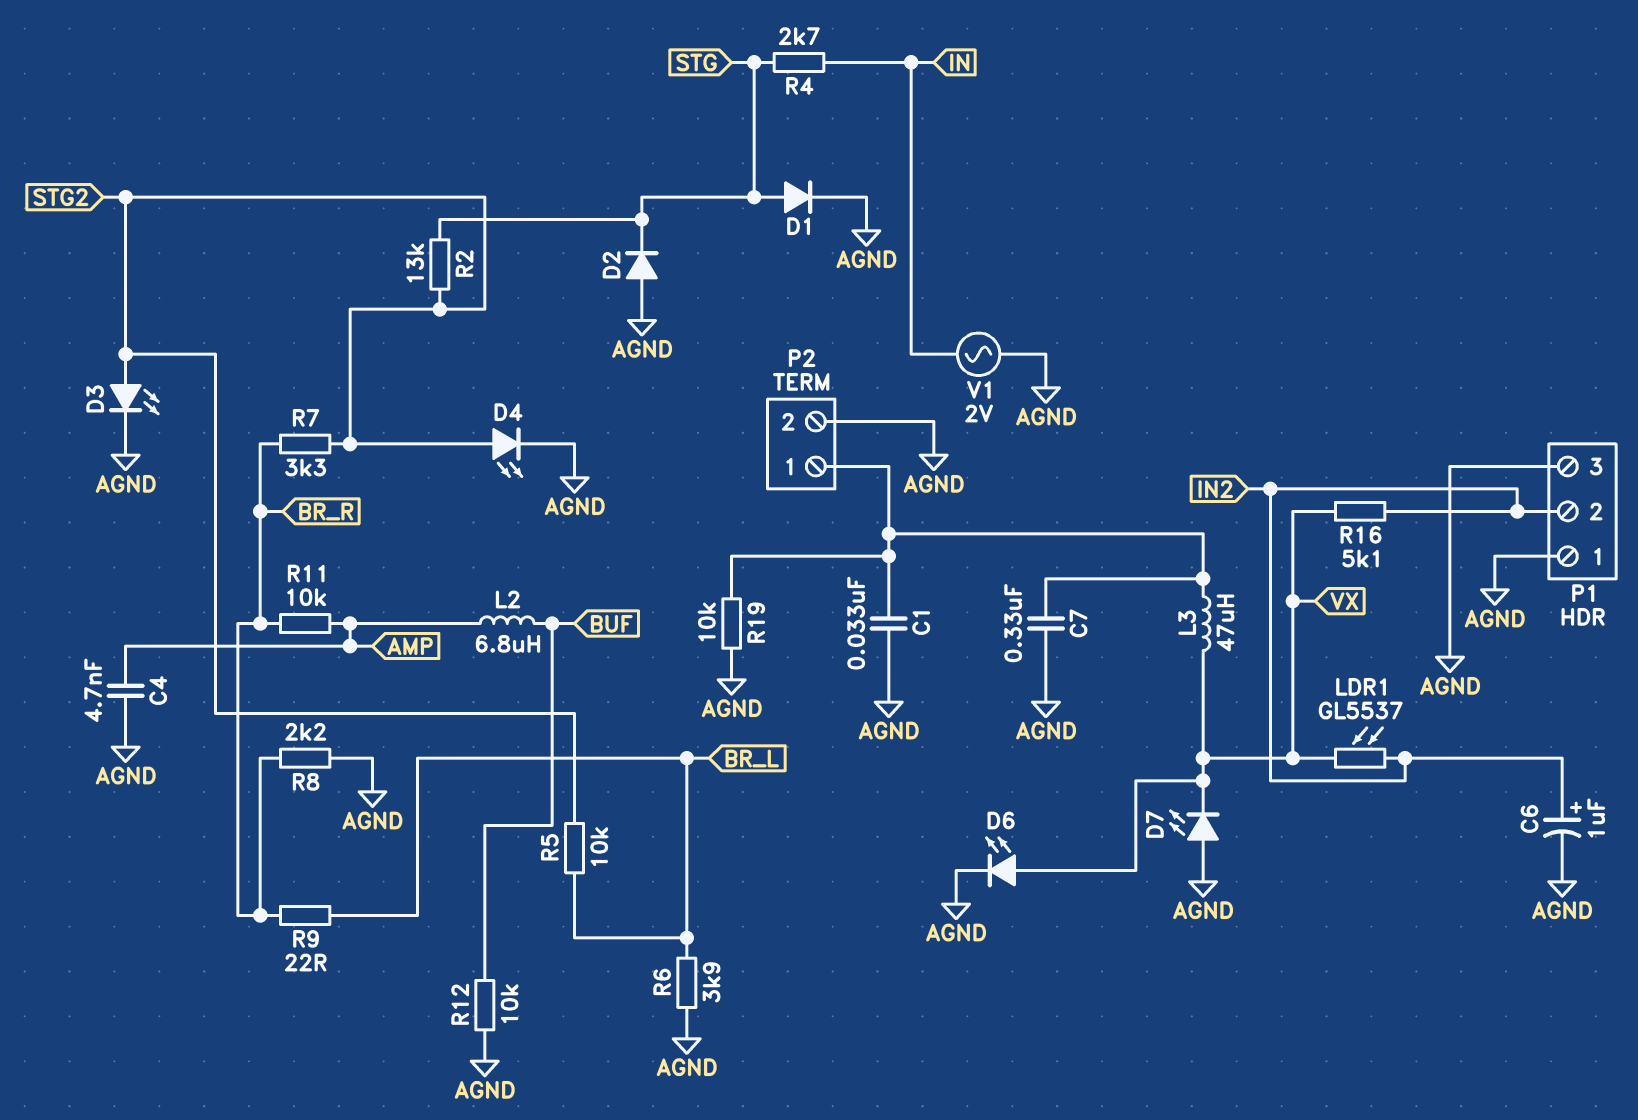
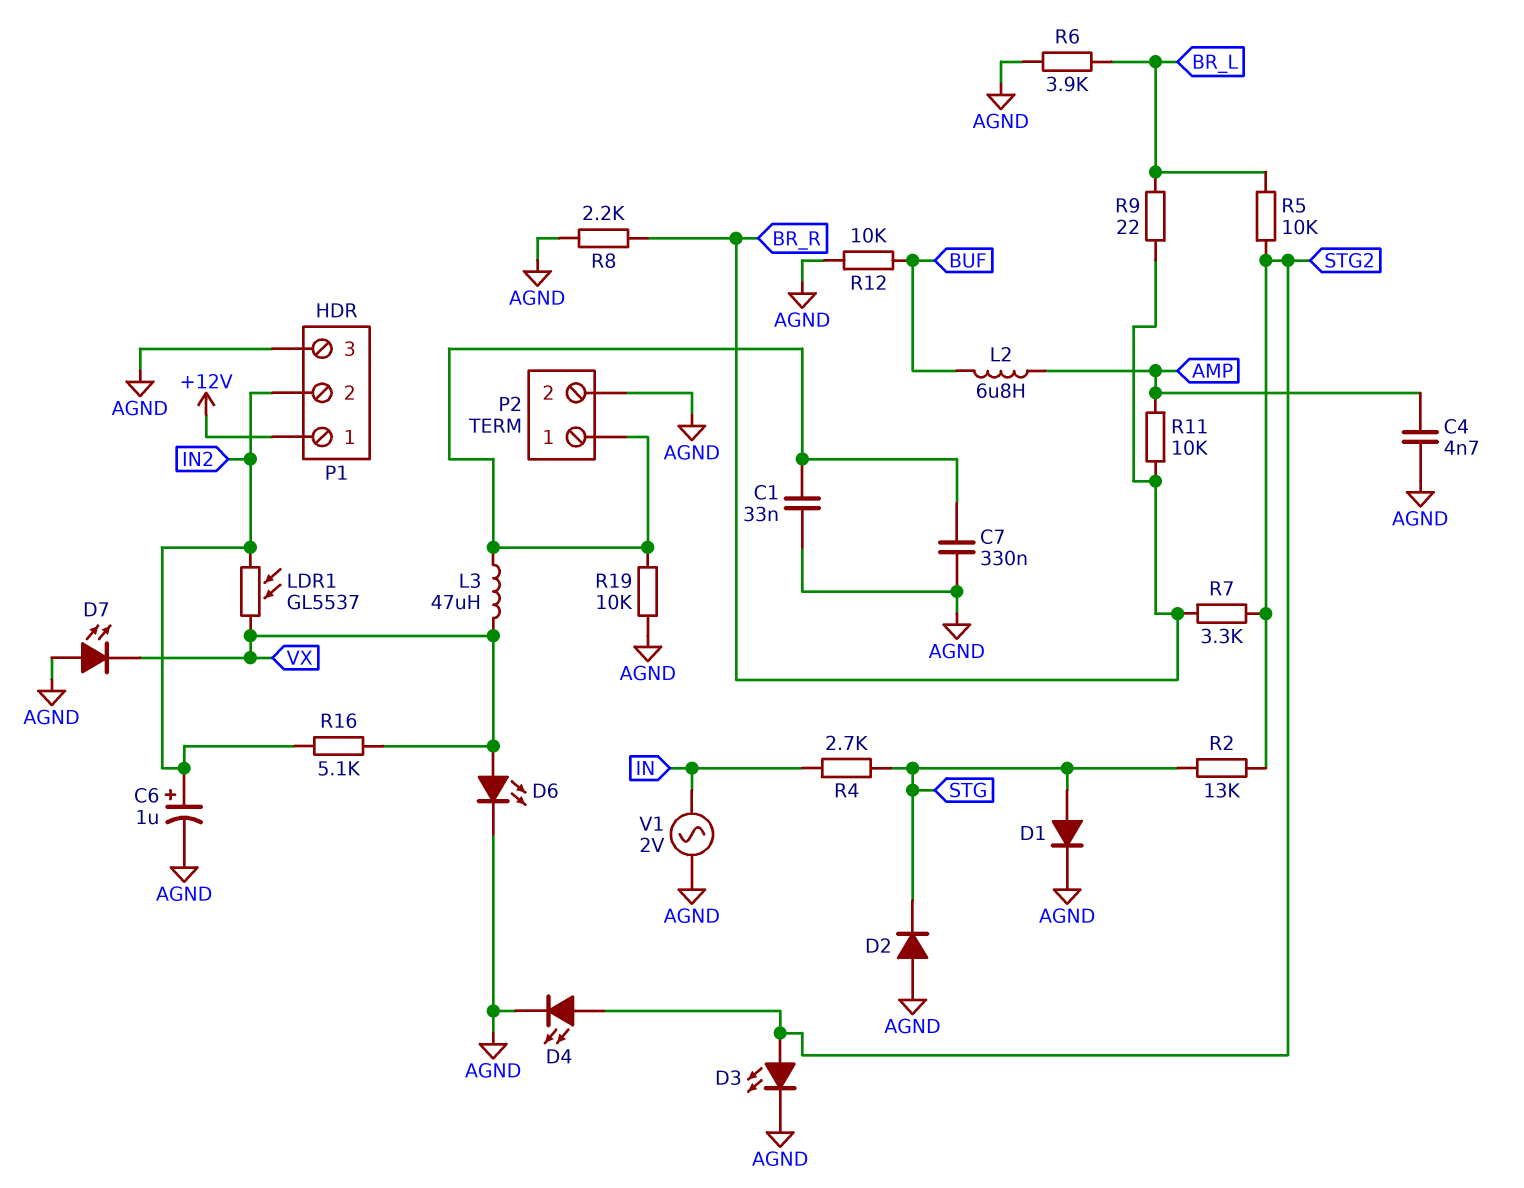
P1 pin 1: AGND -> +12V

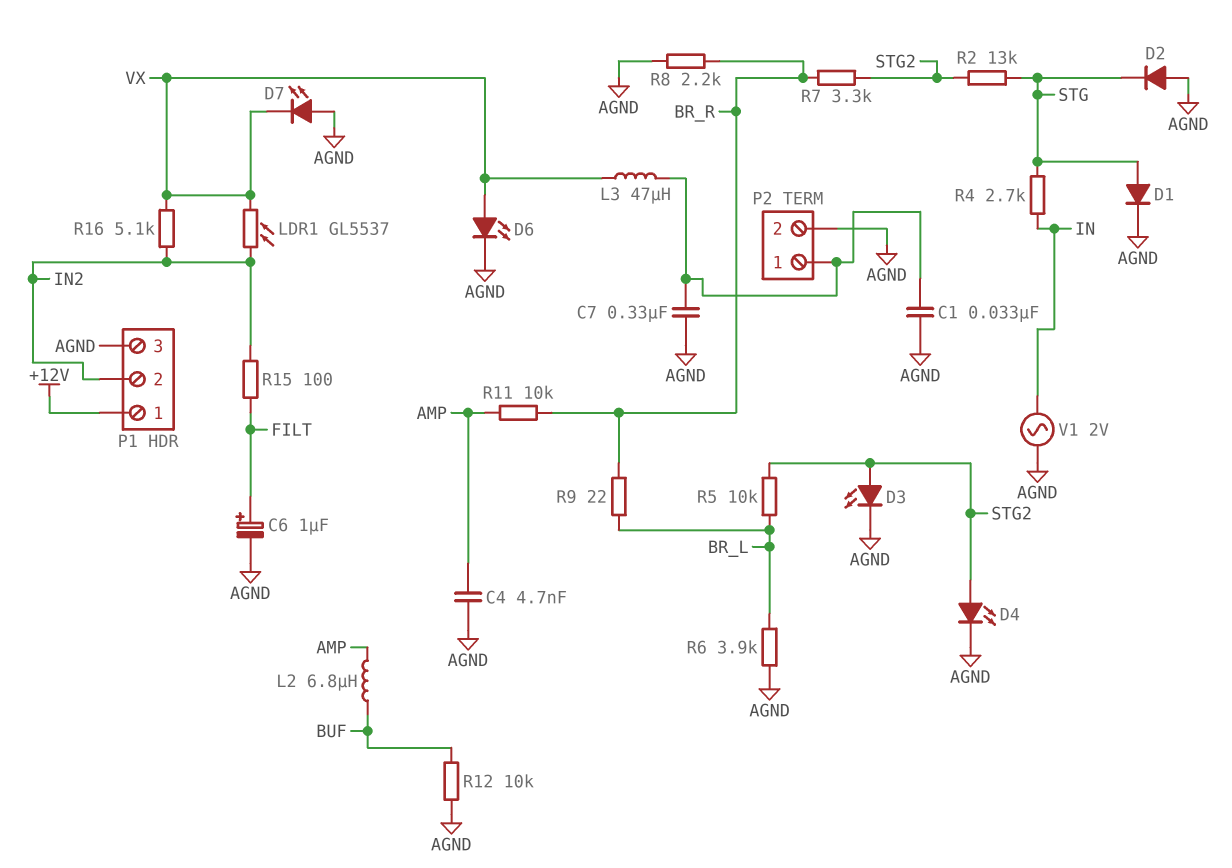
C6: 1uF (plus IN2, minus AGND) -> 1uF (plus FILT, minus AGND)
R15: none -> 100 (FILT, IN2)
R19: 10k (AGND, P2/1) -> none

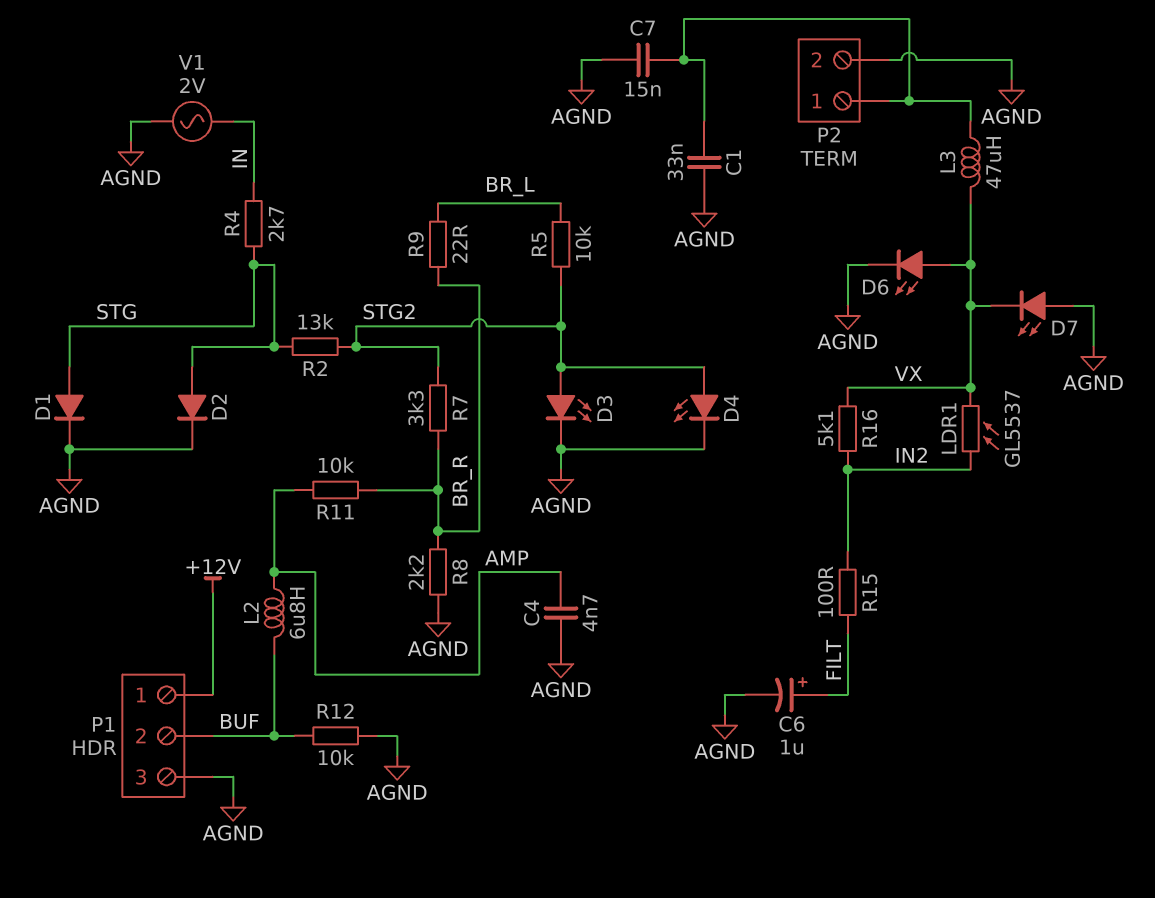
C7: 330nF (AGND, P2/1) -> 15nF (AGND, P2/1)
D2: diode (A AGND, K STG) -> diode (A STG, K AGND)
P1 pin 2: IN2 -> BUF
R6: 3.9k (AGND, BR_L) -> none

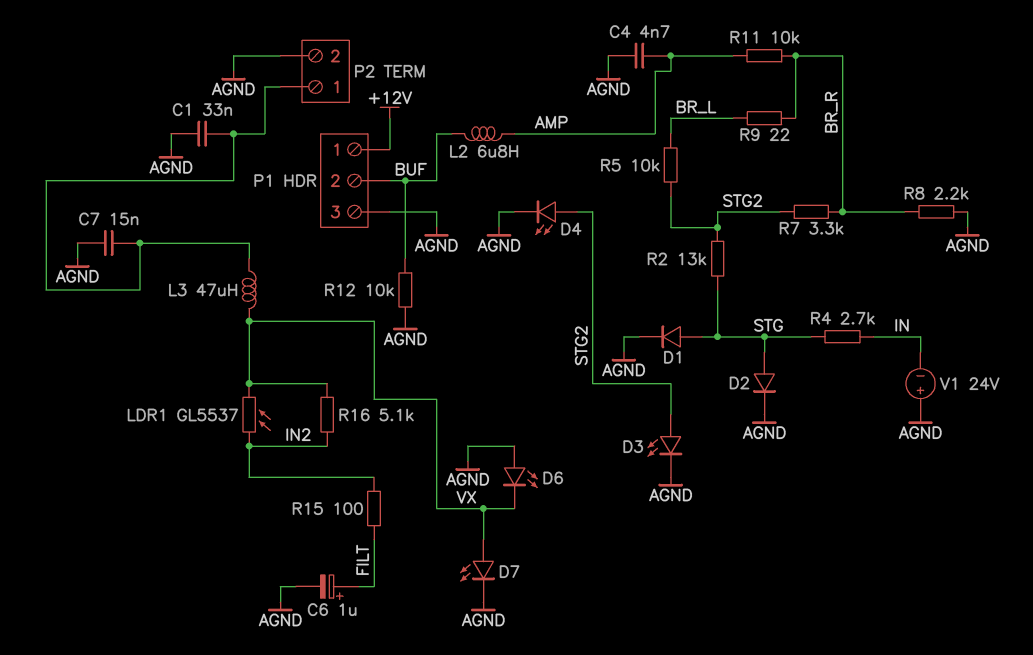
D6: LED (A VX, K AGND) -> LED (A AGND, K VX)
D7: LED (A AGND, K VX) -> LED (A VX, K AGND)
V1: AC 2V (AGND, IN) -> 24V (plus AGND, minus IN)

